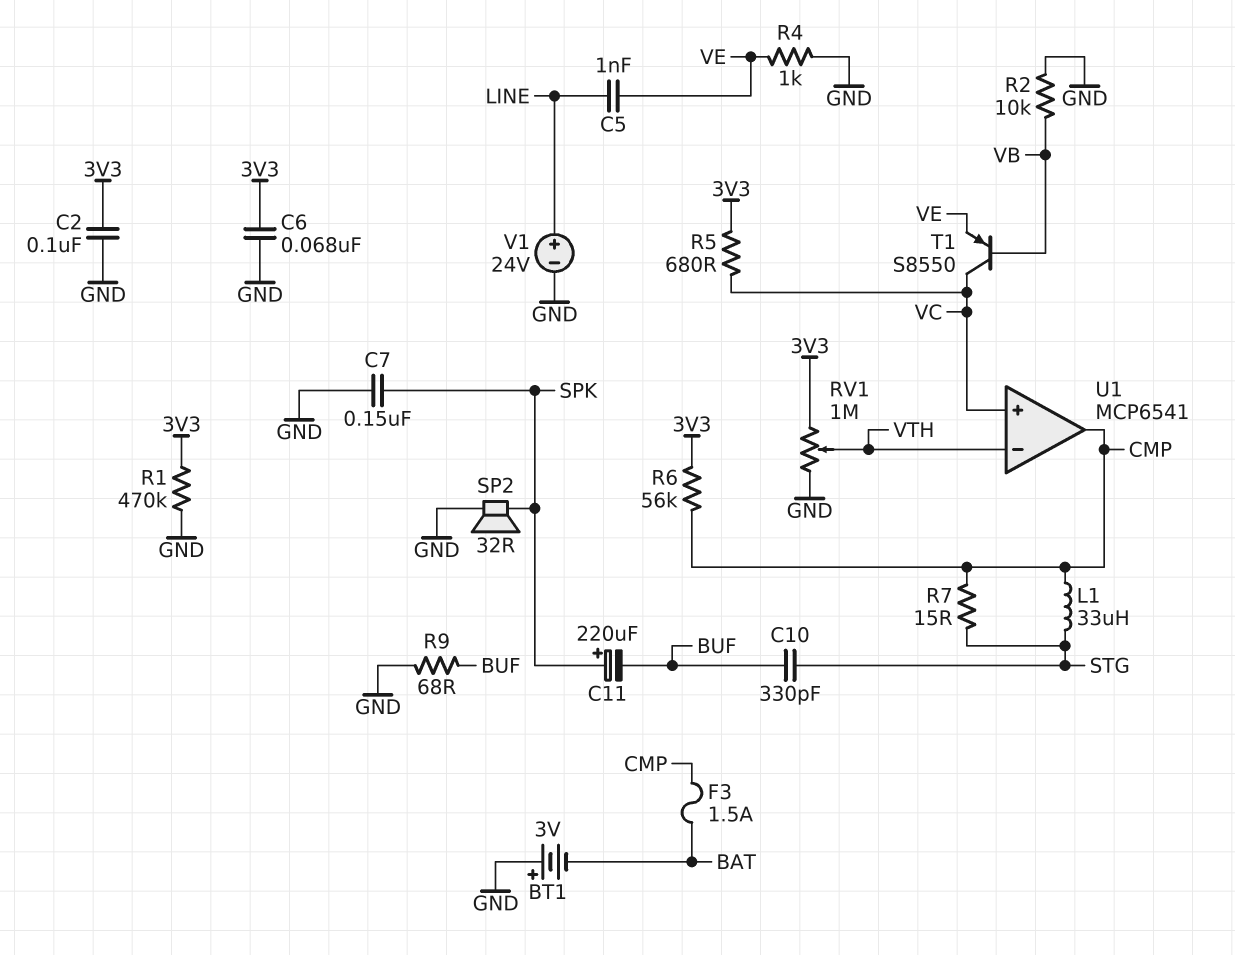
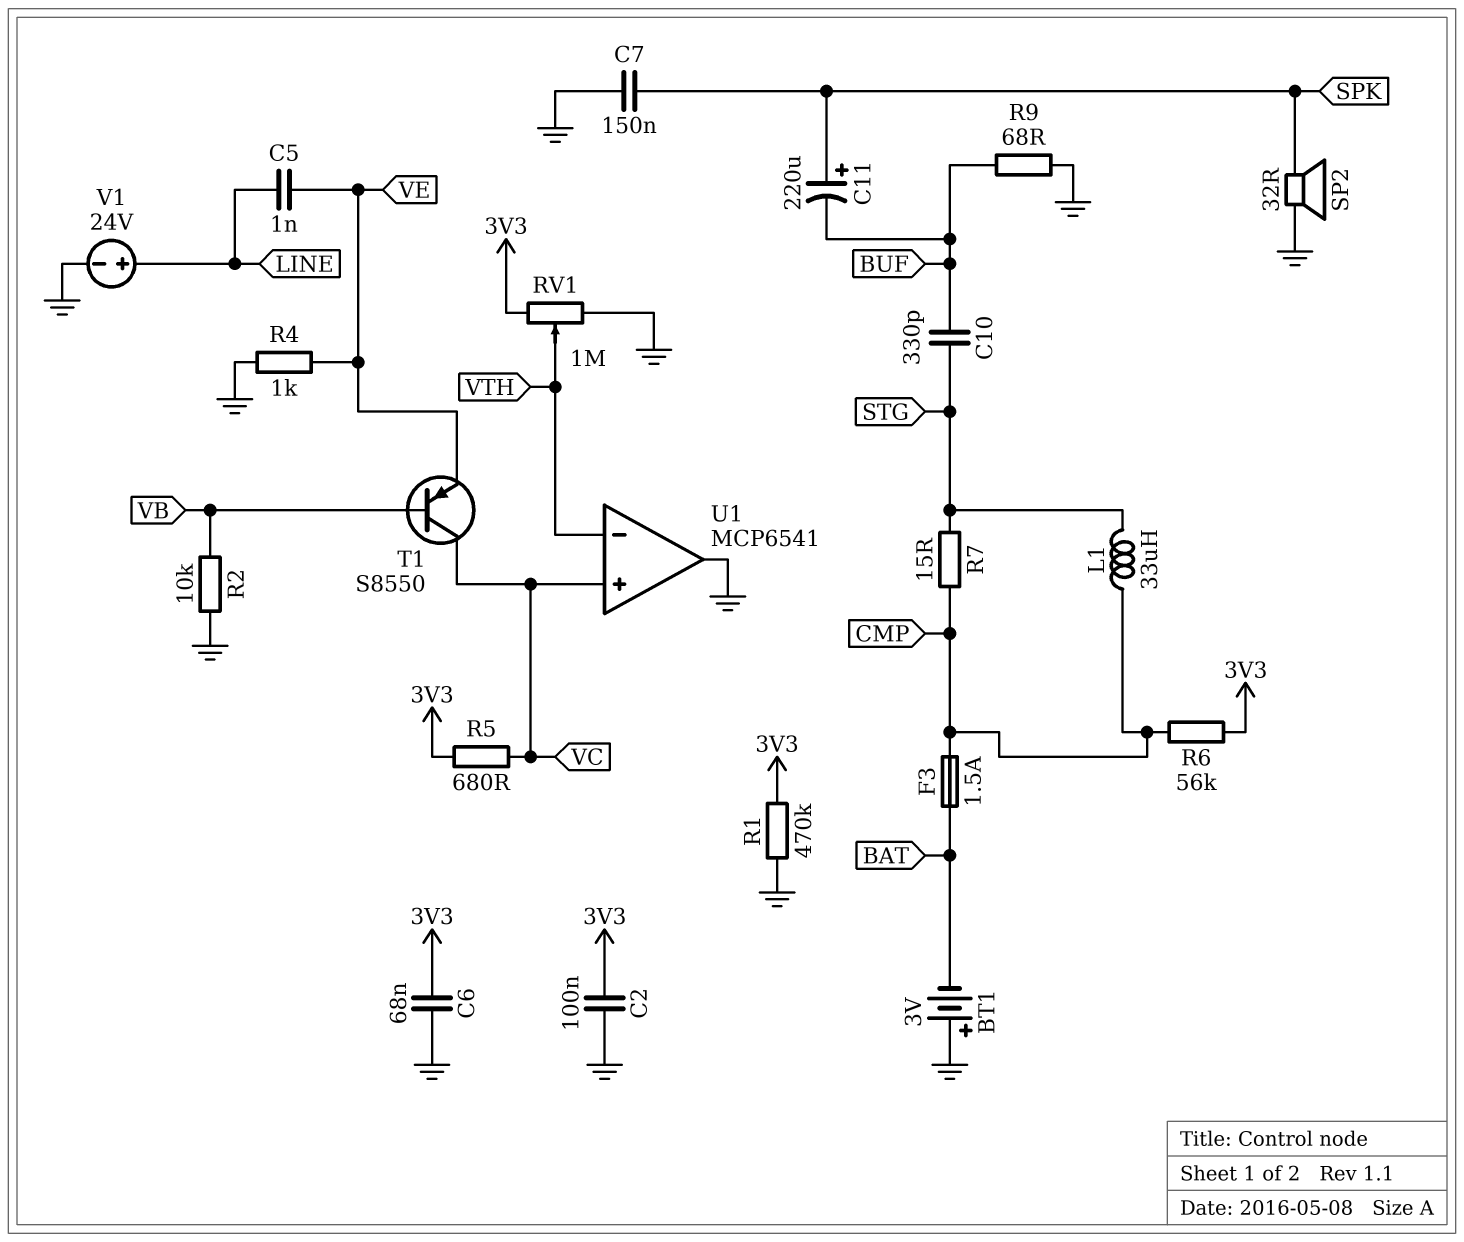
U1 pin out: CMP -> GND

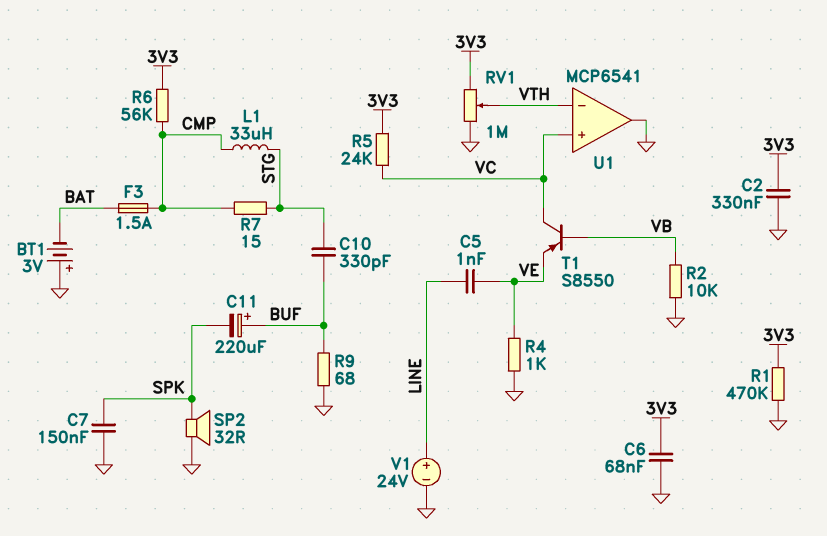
C2: 100nF (3V3, GND) -> 330nF (3V3, GND)
C11: 220uF (plus SPK, minus BUF) -> 220uF (plus BUF, minus SPK)
R5: 680 (3V3, VC) -> 24k (3V3, VC)

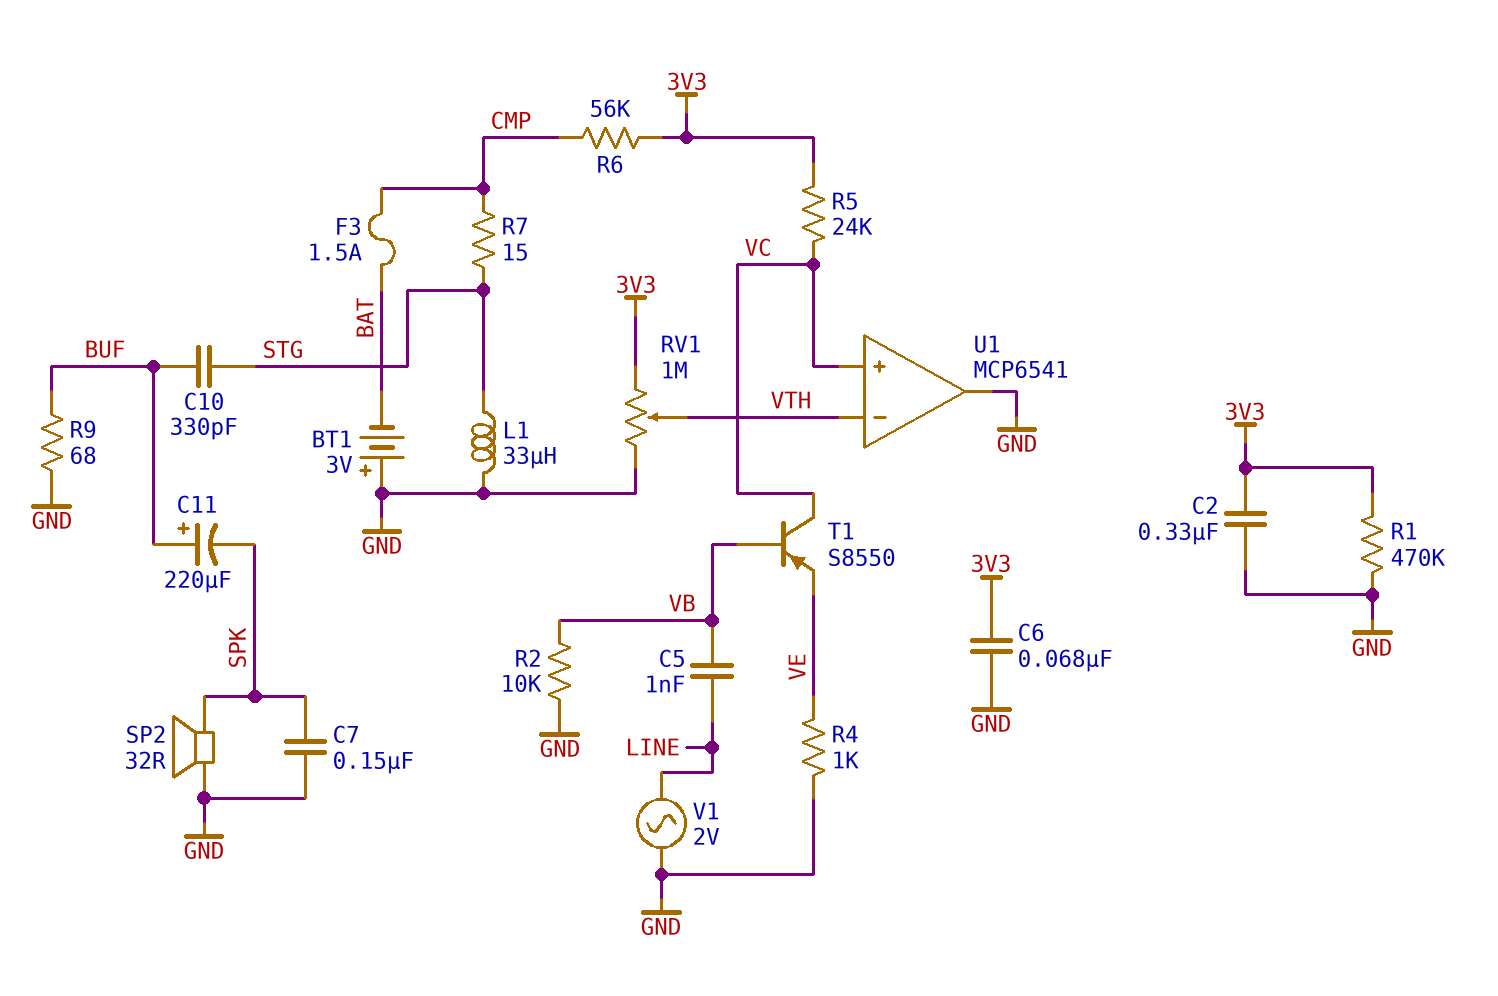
C5: 1nF (LINE, VE) -> 1nF (LINE, VB)
L1: 33uH (CMP, STG) -> 33uH (GND, STG)
V1: 24V (plus LINE, minus GND) -> AC 2V (GND, LINE)

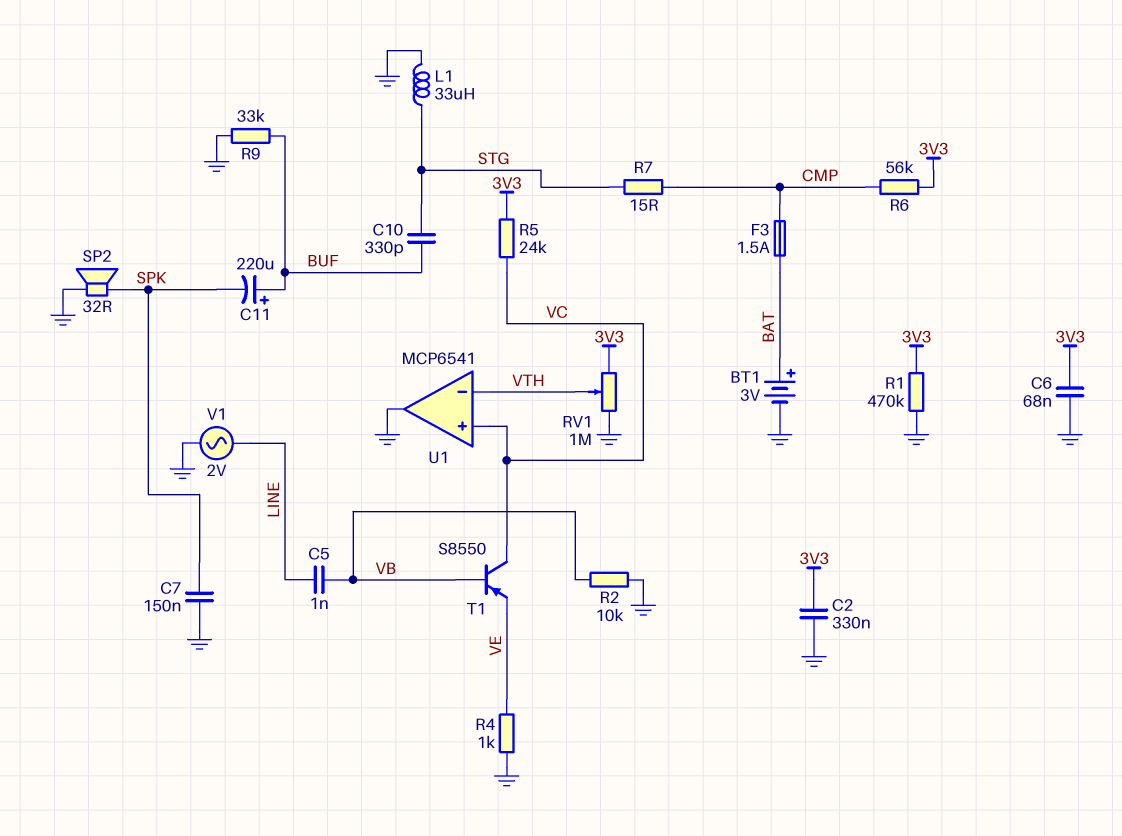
BT1: 3V (plus GND, minus BAT) -> 3V (plus BAT, minus GND)
R9: 68 (BUF, GND) -> 33k (BUF, GND)

